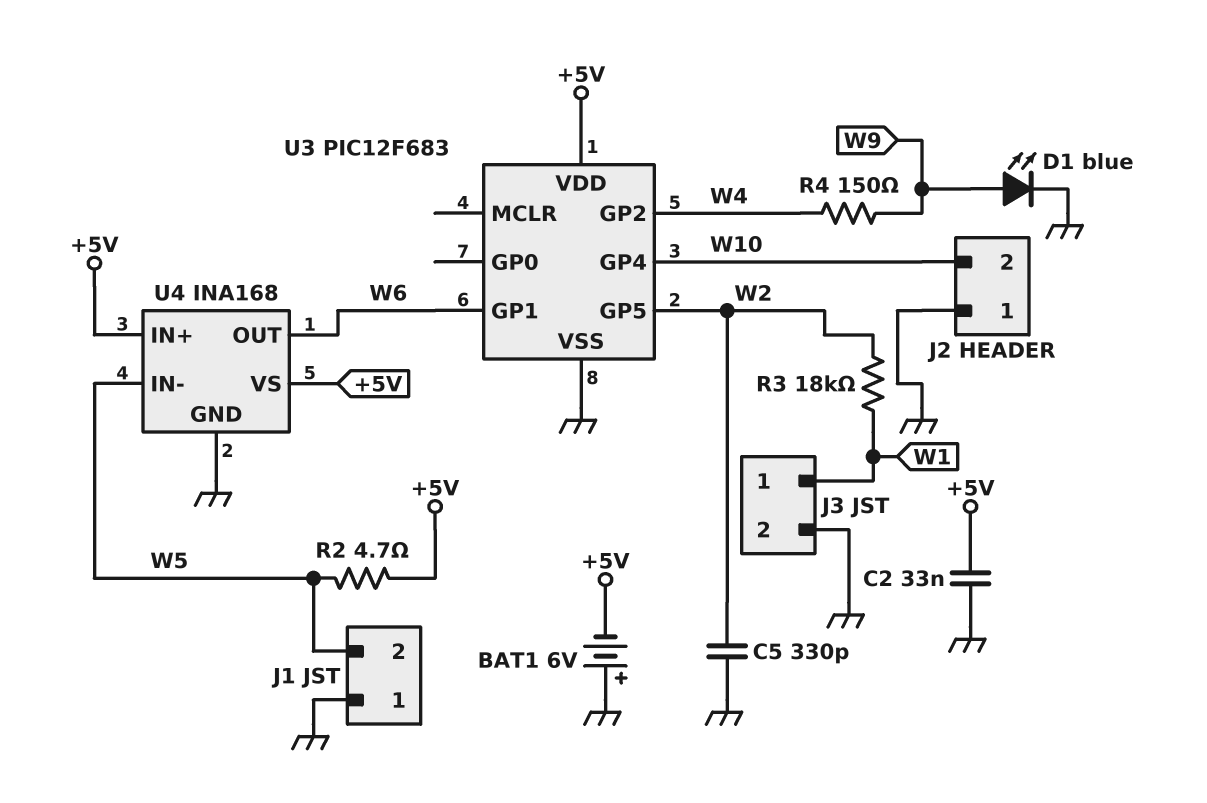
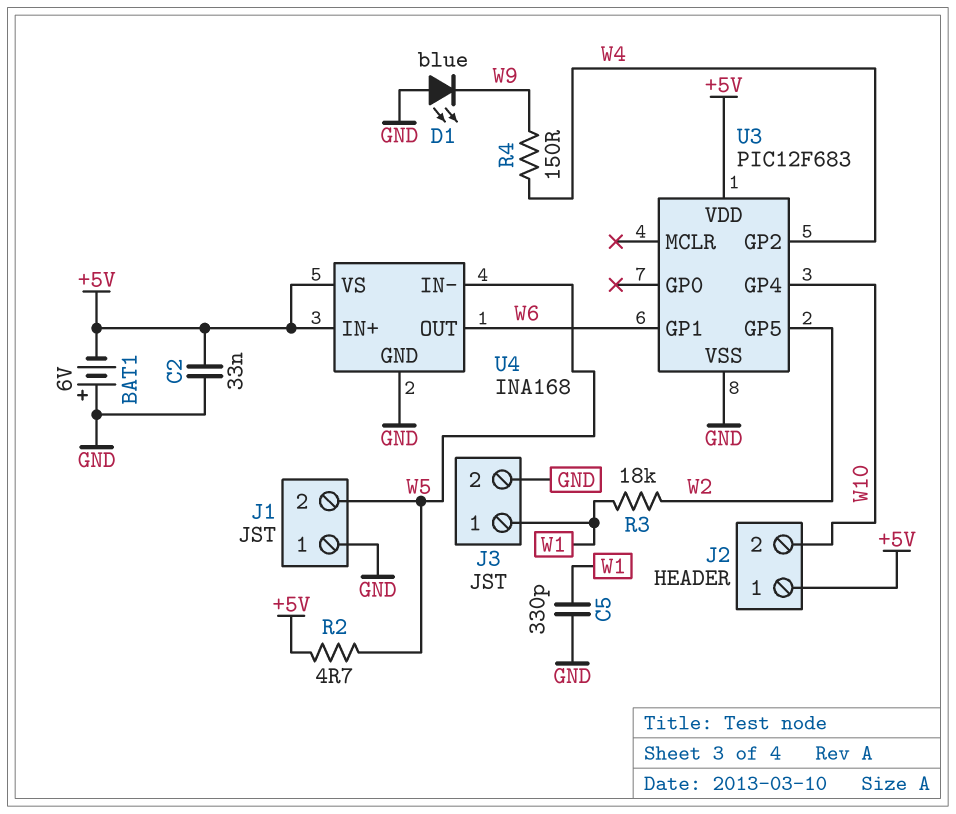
C5: 330pF (GND, W2) -> 330pF (GND, W1)
D1: LED blue (A W9, K GND) -> LED blue (A GND, K W9)
J2 pin 1: GND -> +5V

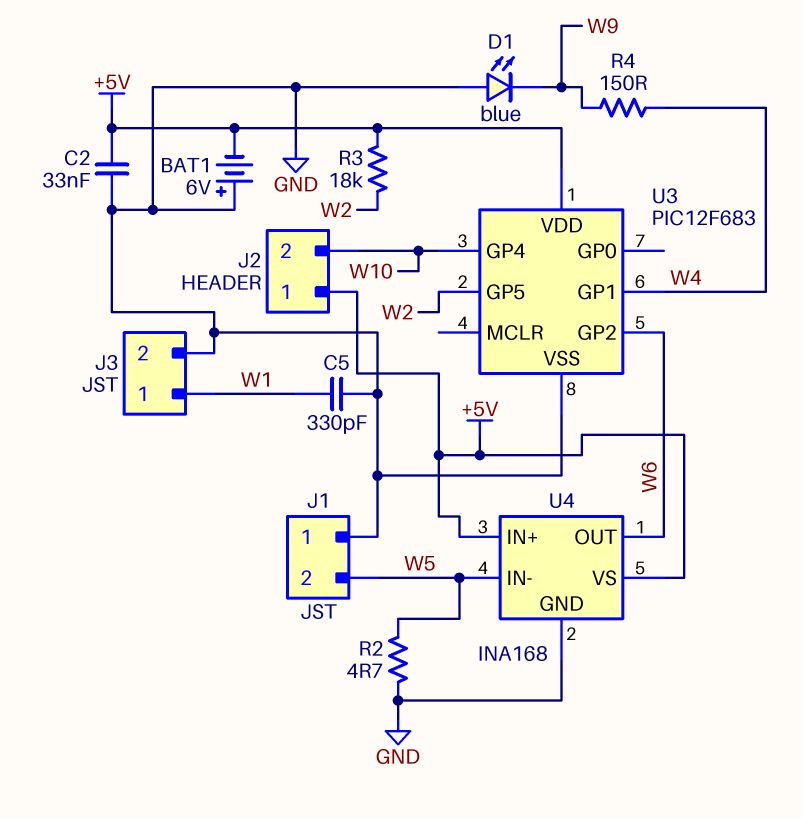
R2: 4.7 (+5V, W5) -> 4.7 (GND, W5)
R3: 18k (W1, W2) -> 18k (+5V, W2)
U3 pin GP1: W6 -> W4
U3 pin GP2: W4 -> W6

